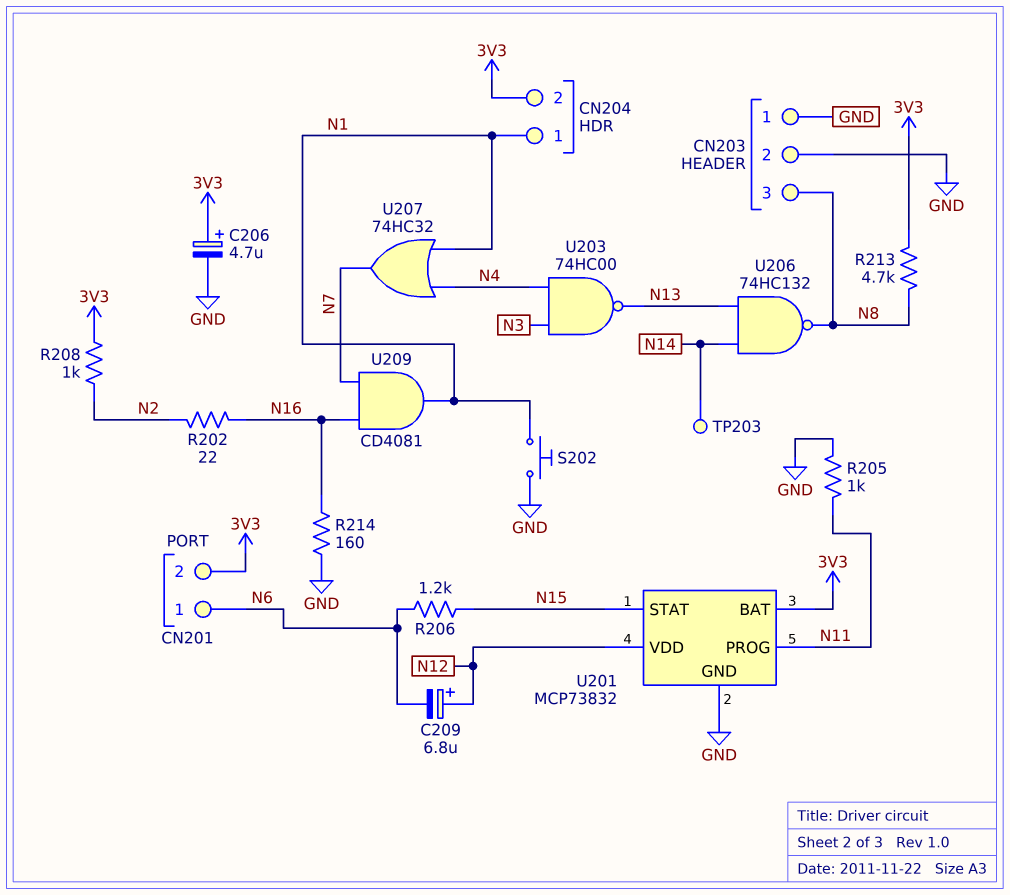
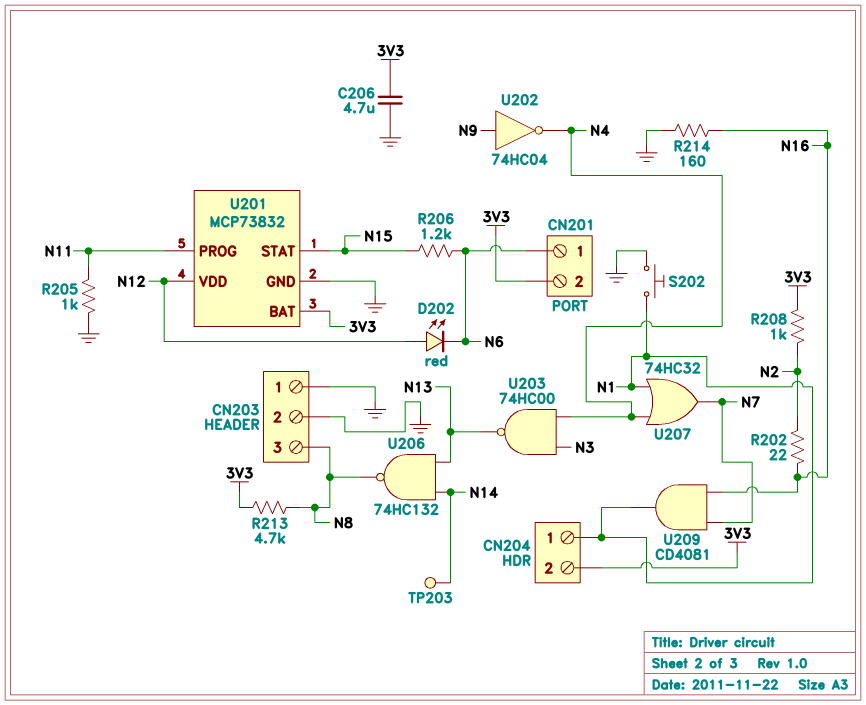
C206: 4.7uF (plus 3V3, minus GND) -> 4.7uF (3V3, GND)
C209: 6.8uF (plus N12, minus N6) -> none
D202: none -> LED red (A N12, K N6)
U202: none -> NOT 74HC04 (in N9, out N4)

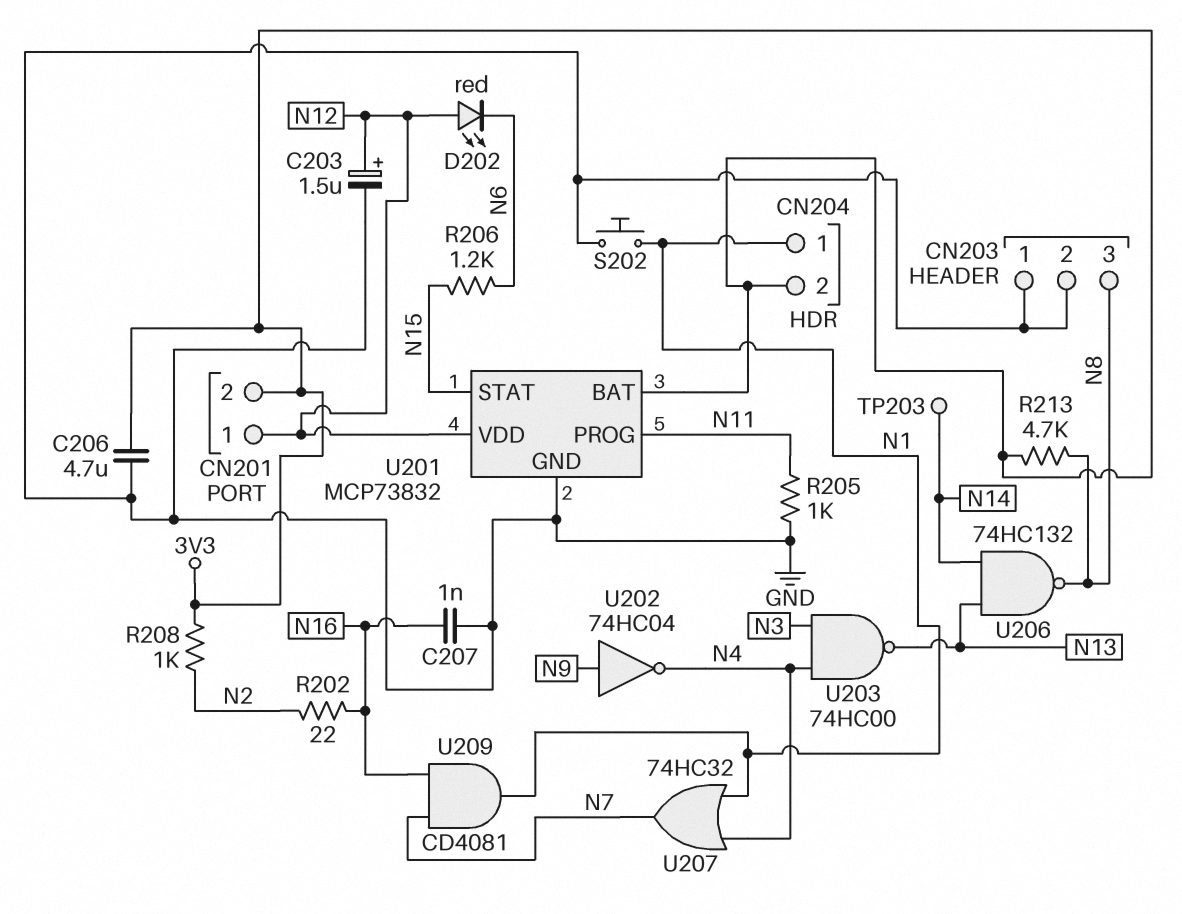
C203: none -> 1.5uF (plus N12, minus GND)
C207: none -> 1nF (GND, N16)
CN201 pin 1: N6 -> N12
R214: 160 (GND, N16) -> none

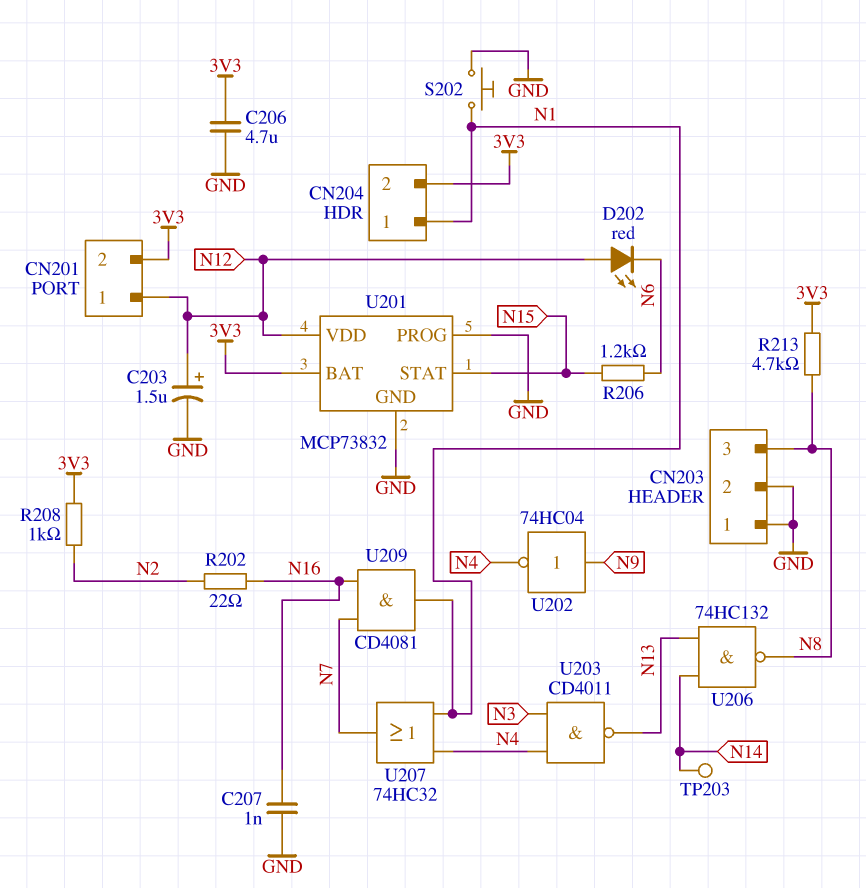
R205: 1k (GND, N11) -> none
U201 pin PROG: N11 -> GND
U203: NAND 74HC00 (in N3, in N4, out N13) -> NAND CD4011 (in N3, in N4, out N13)

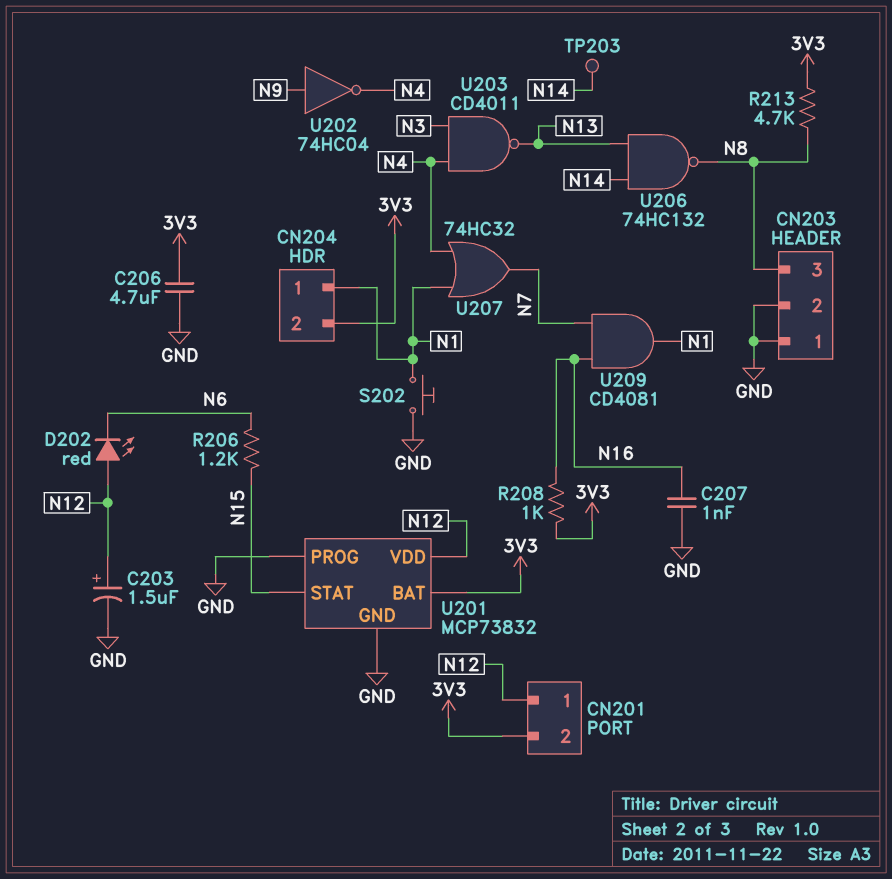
R202: 22 (N2, N16) -> none
R208: 1k (3V3, N2) -> 1k (3V3, N16)

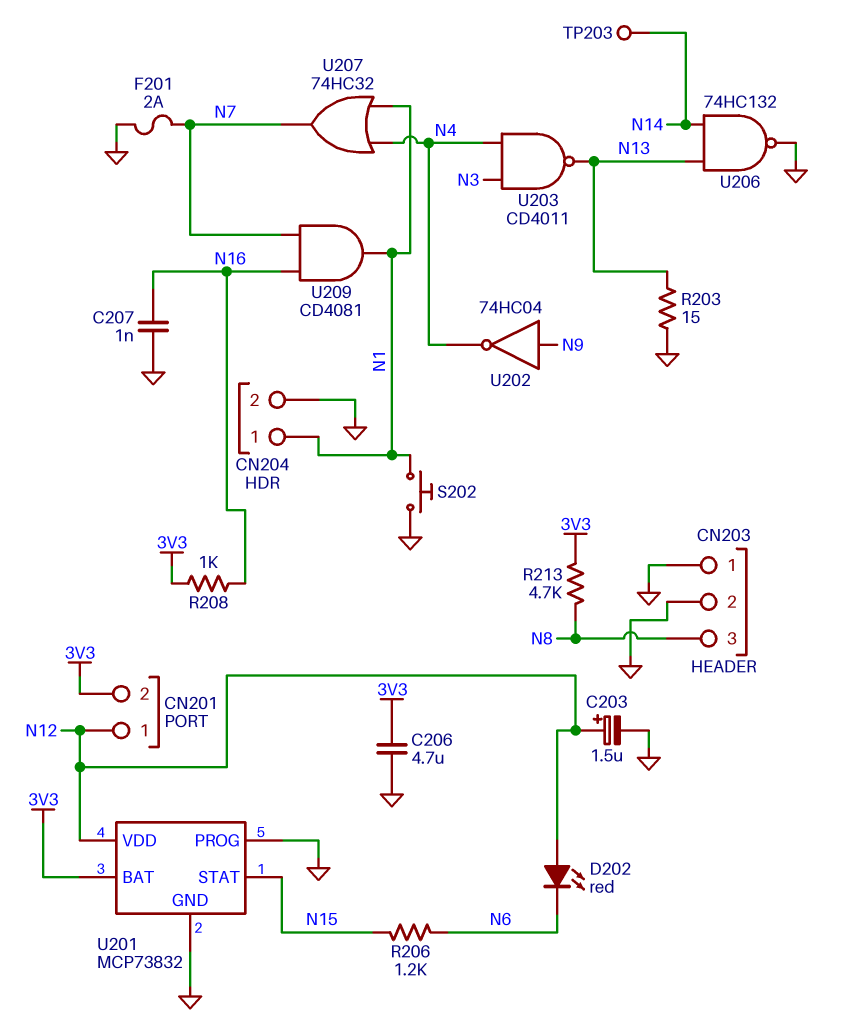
CN204 pin 2: 3V3 -> GND
F201: none -> 2A (GND, N7)
R203: none -> 15 (GND, N13)
U206: NAND 74HC132 (in N13, in N14, out N8) -> NAND 74HC132 (in N13, in N14, out GND)

